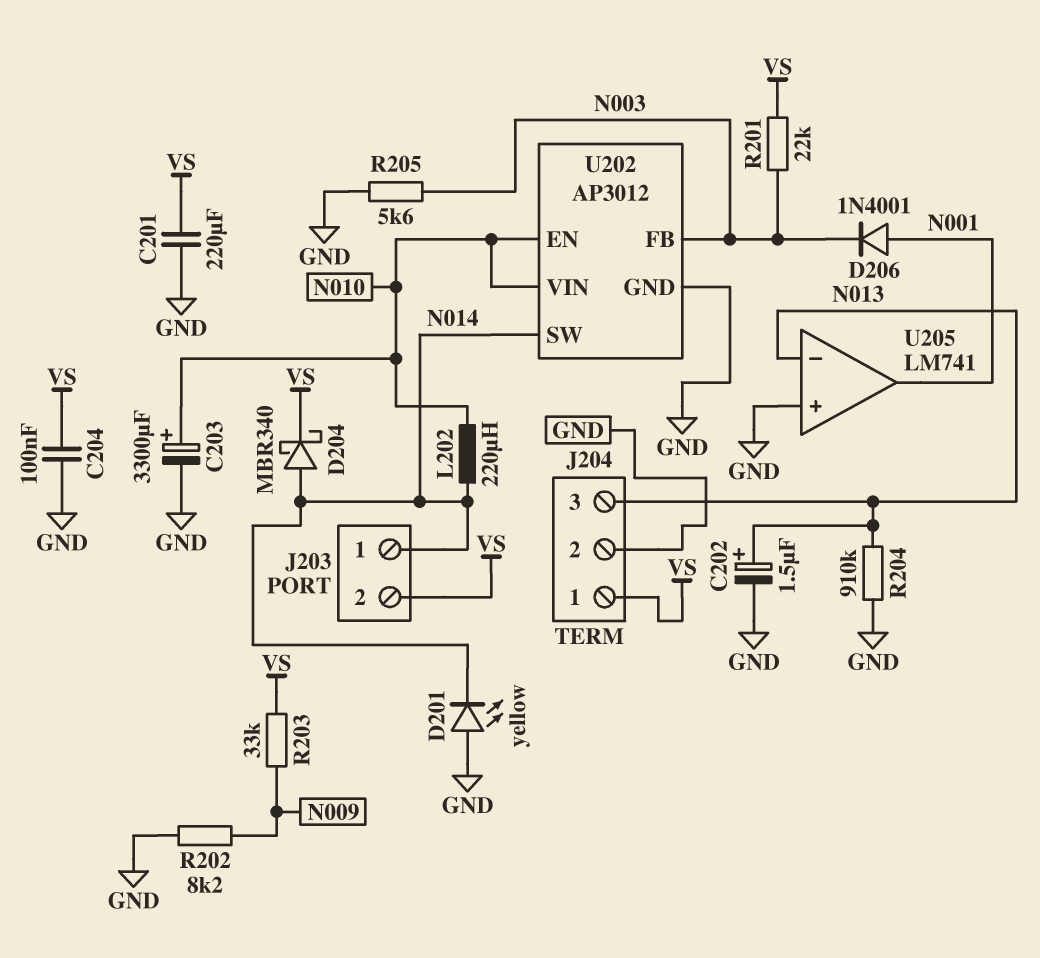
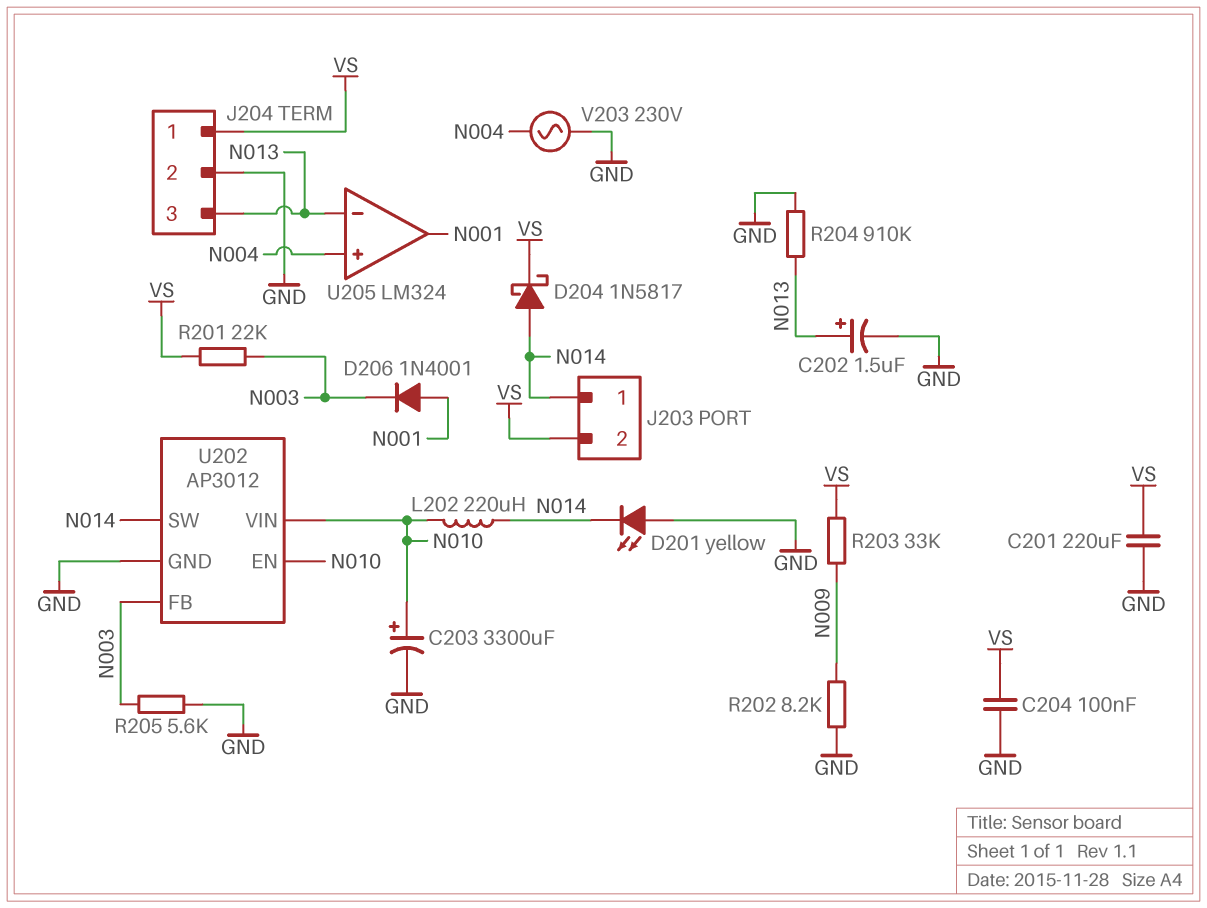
D204: schottky MBR340 (A N014, K VS) -> schottky 1N5817 (A N014, K VS)
U205: LM741 -> LM324
U205 pin in+: GND -> N004
V203: none -> AC 230V (GND, N004)

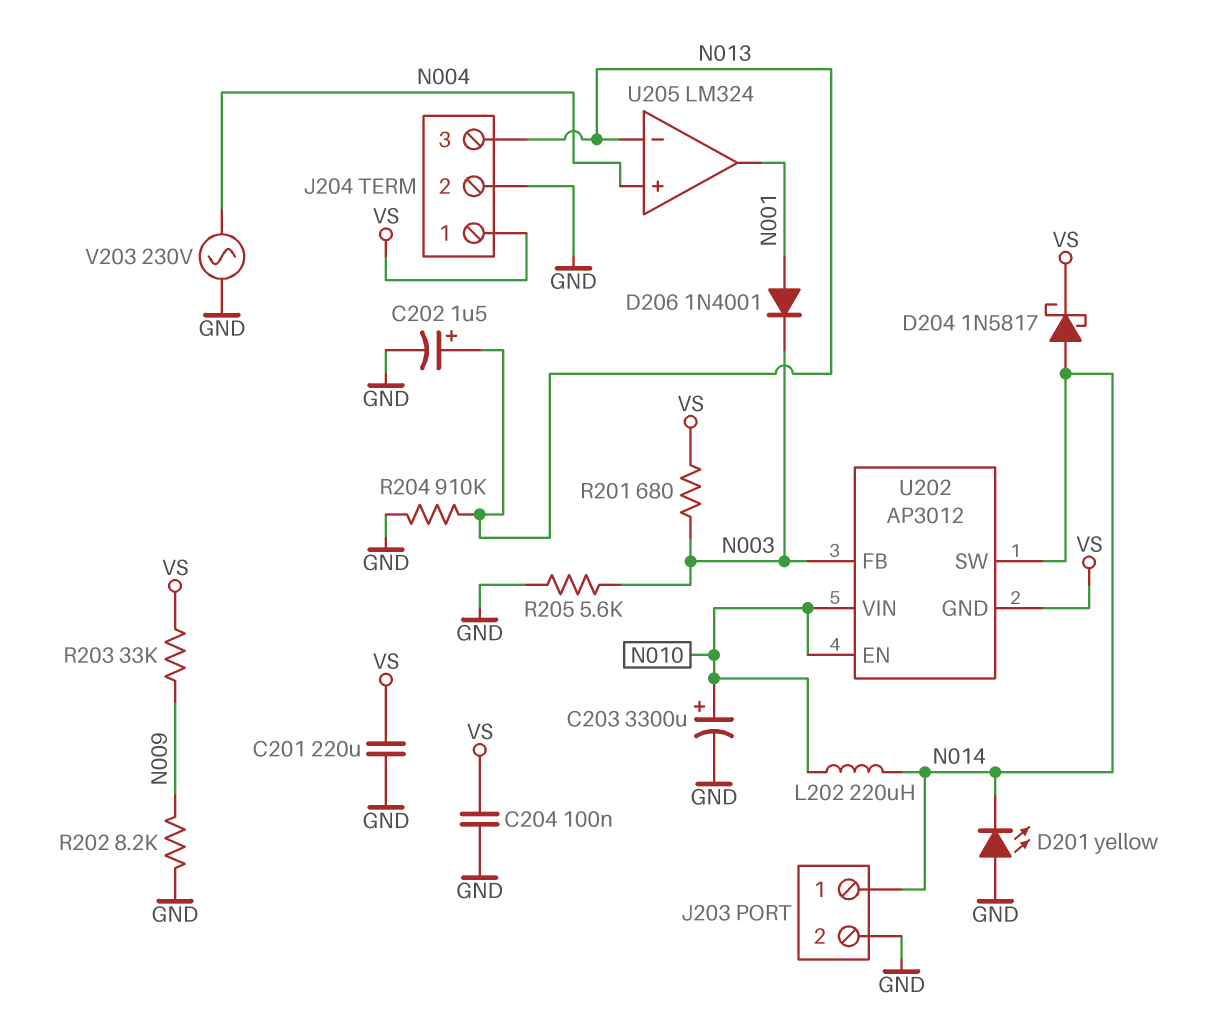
J203 pin 2: VS -> GND
R201: 22k (N003, VS) -> 680 (N003, VS)
U202 pin GND: GND -> VS

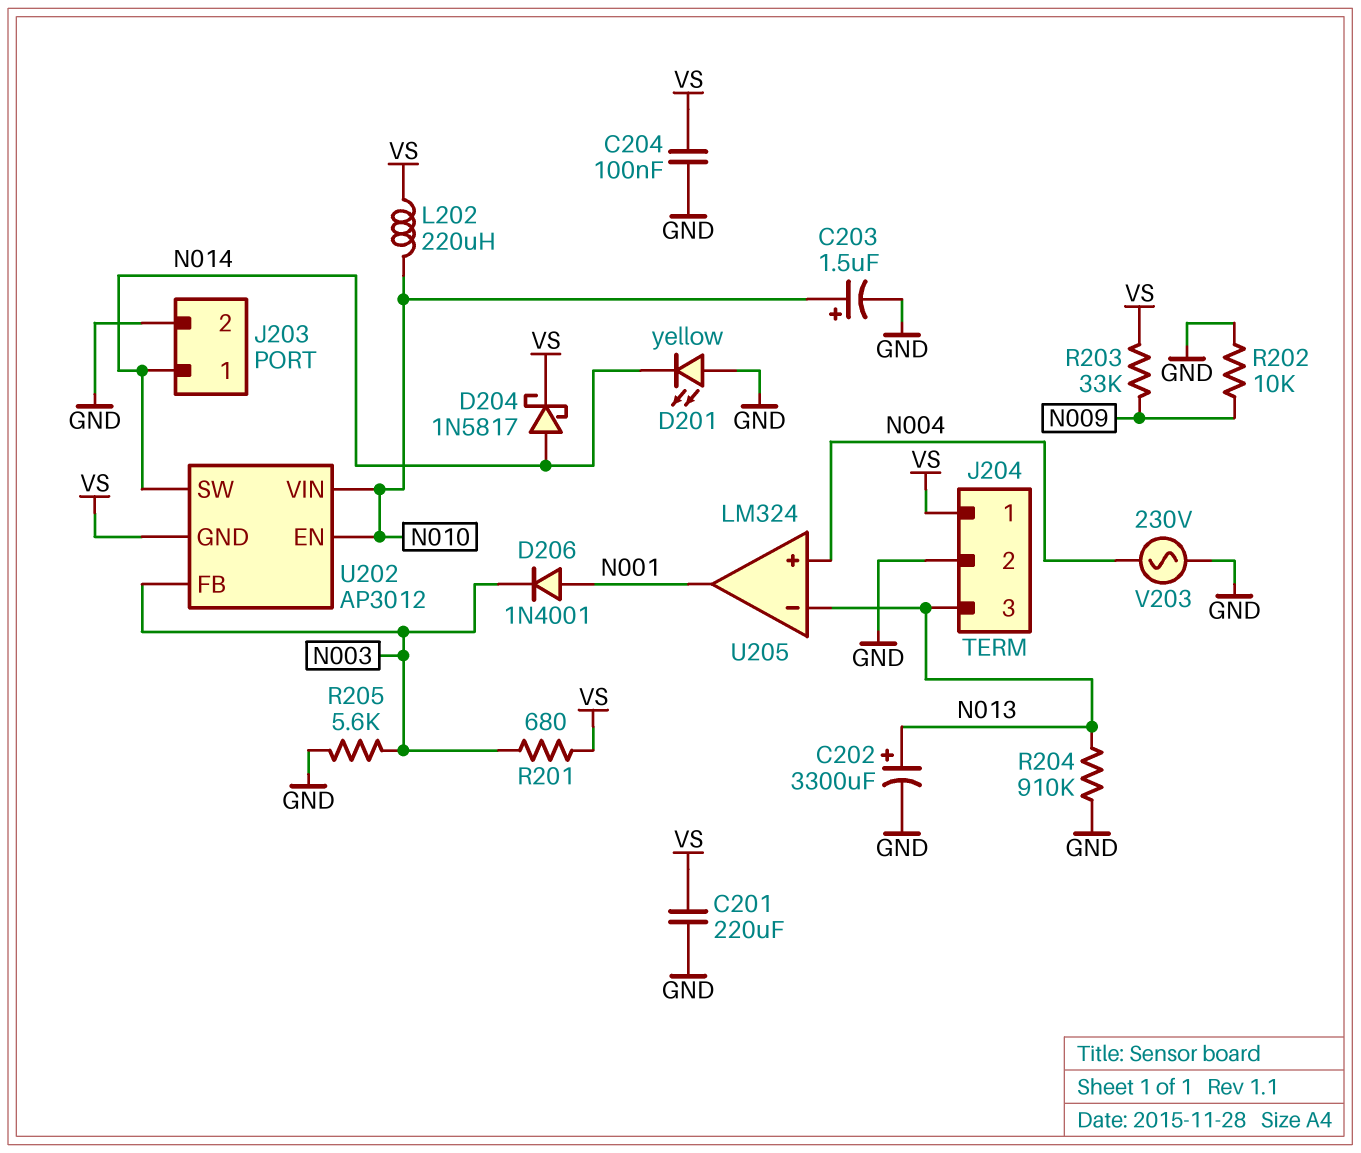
C202: 1.5uF (plus N013, minus GND) -> 3300uF (plus N013, minus GND)
C203: 3300uF (plus N010, minus GND) -> 1.5uF (plus N010, minus GND)
L202: 220uH (N010, N014) -> 220uH (N010, VS)
R202: 8.2k (GND, N009) -> 10k (GND, N009)

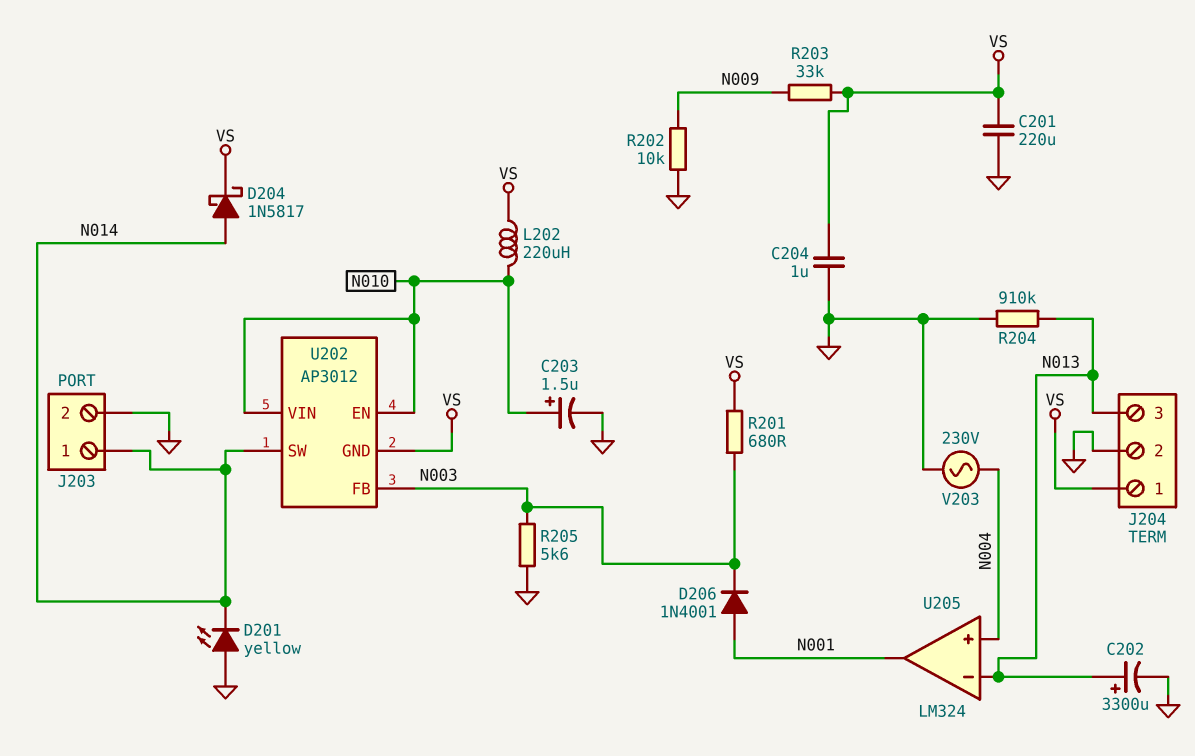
C204: 100nF (GND, VS) -> 1uF (GND, VS)

